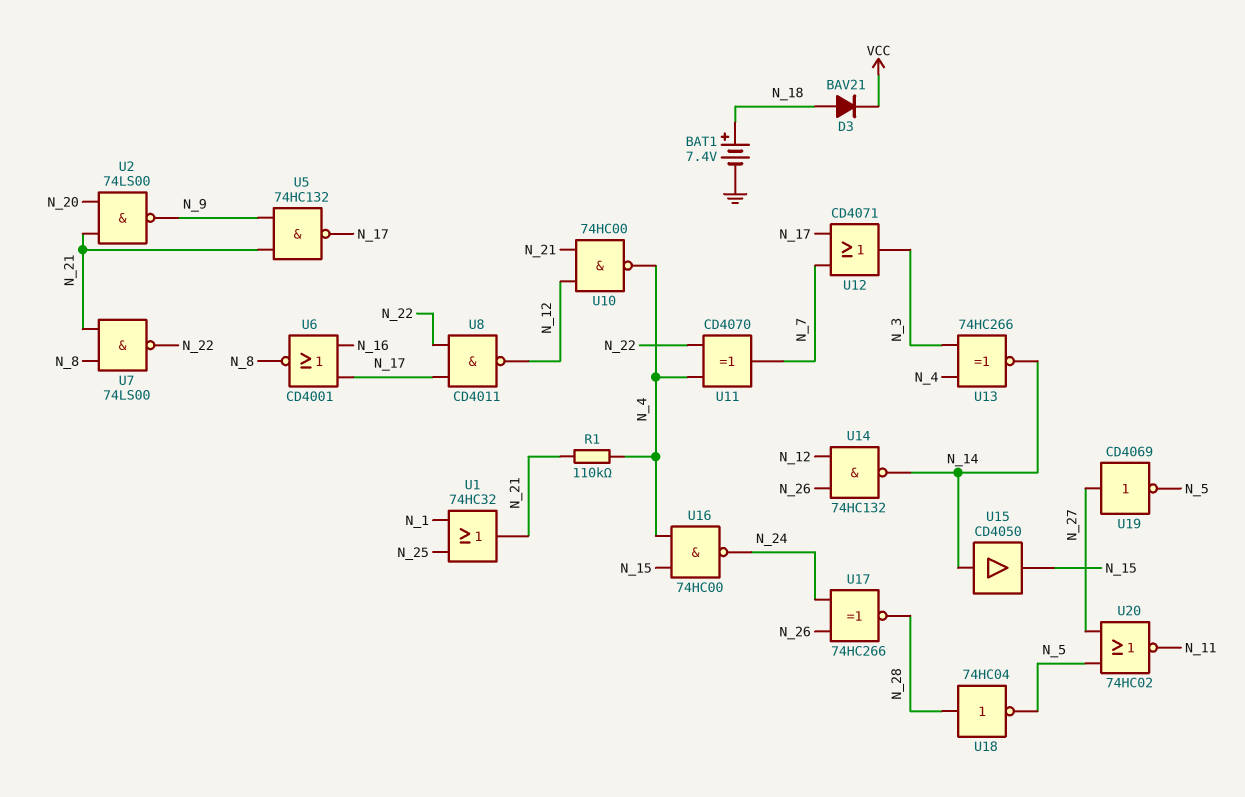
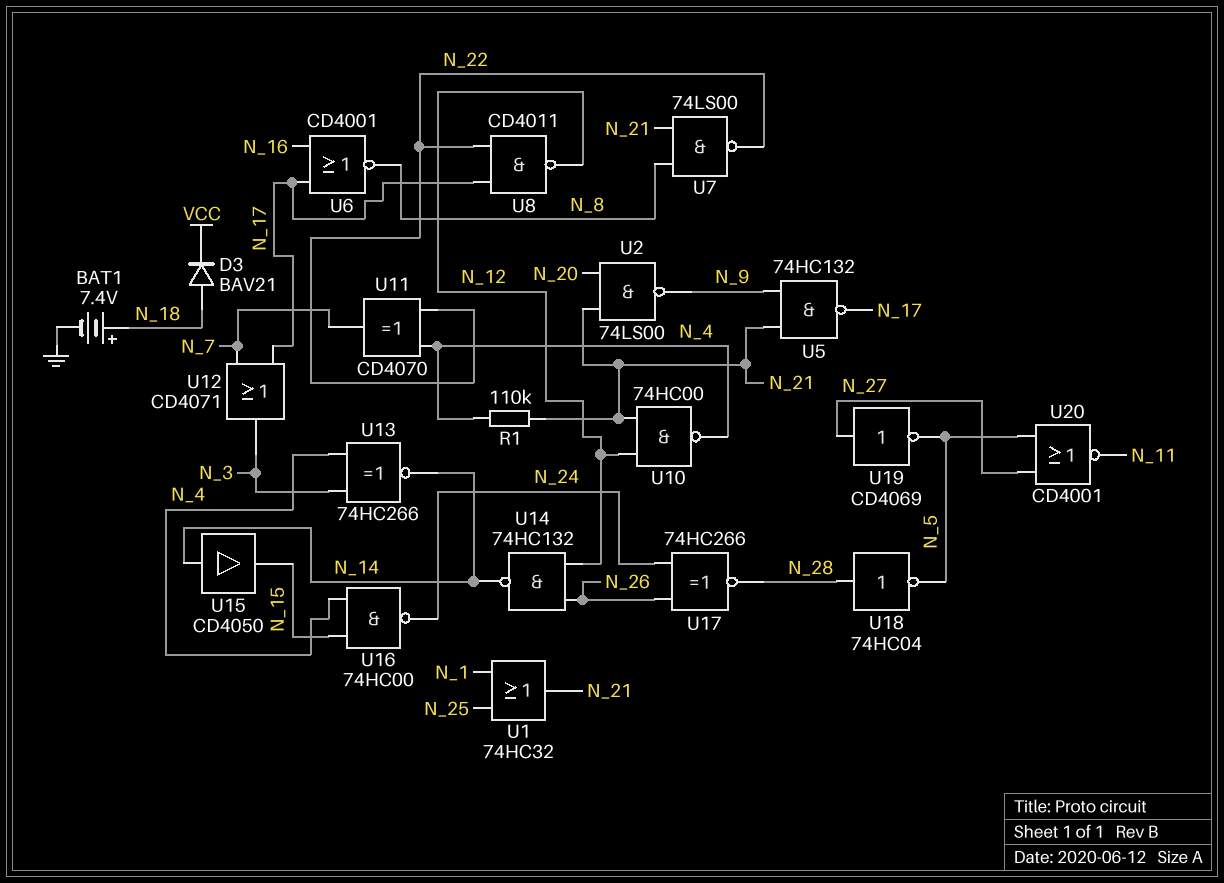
U20: NOR 74HC02 (in N_5, in N_27, out N_11) -> NOR CD4001 (in N_5, in N_27, out N_11)

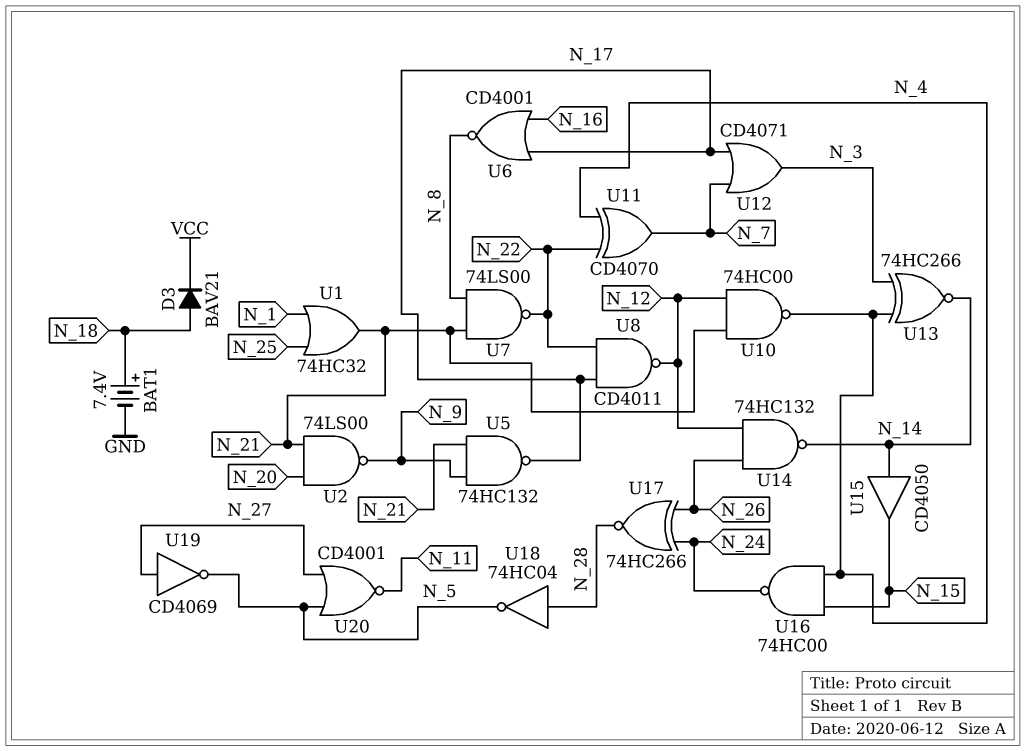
R1: 110k (N_4, N_21) -> none

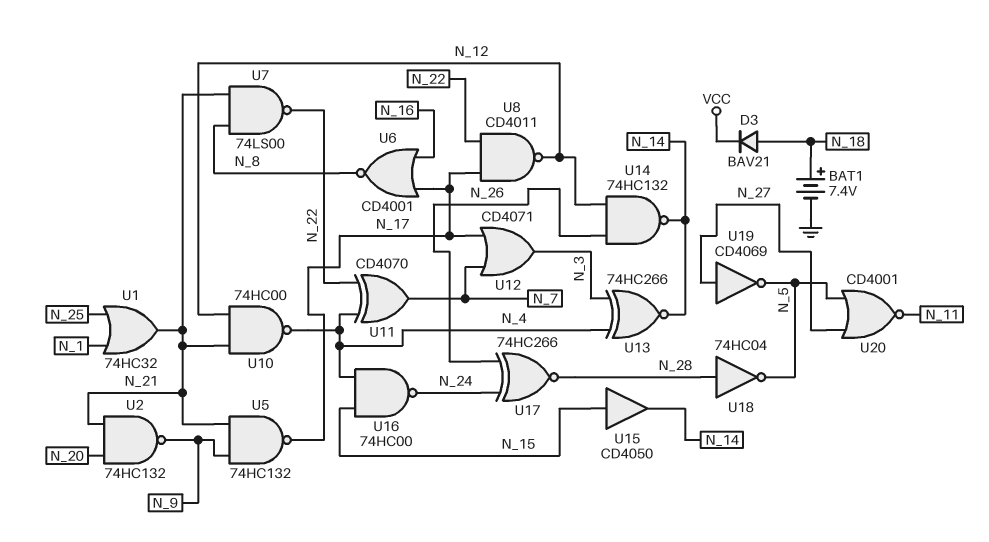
U2: NAND 74LS00 (in N_20, in N_21, out N_9) -> NAND 74HC132 (in N_20, in N_21, out N_9)
U15: buffer CD4050 (in N_14, out N_15) -> buffer CD4050 (in N_15, out N_14)

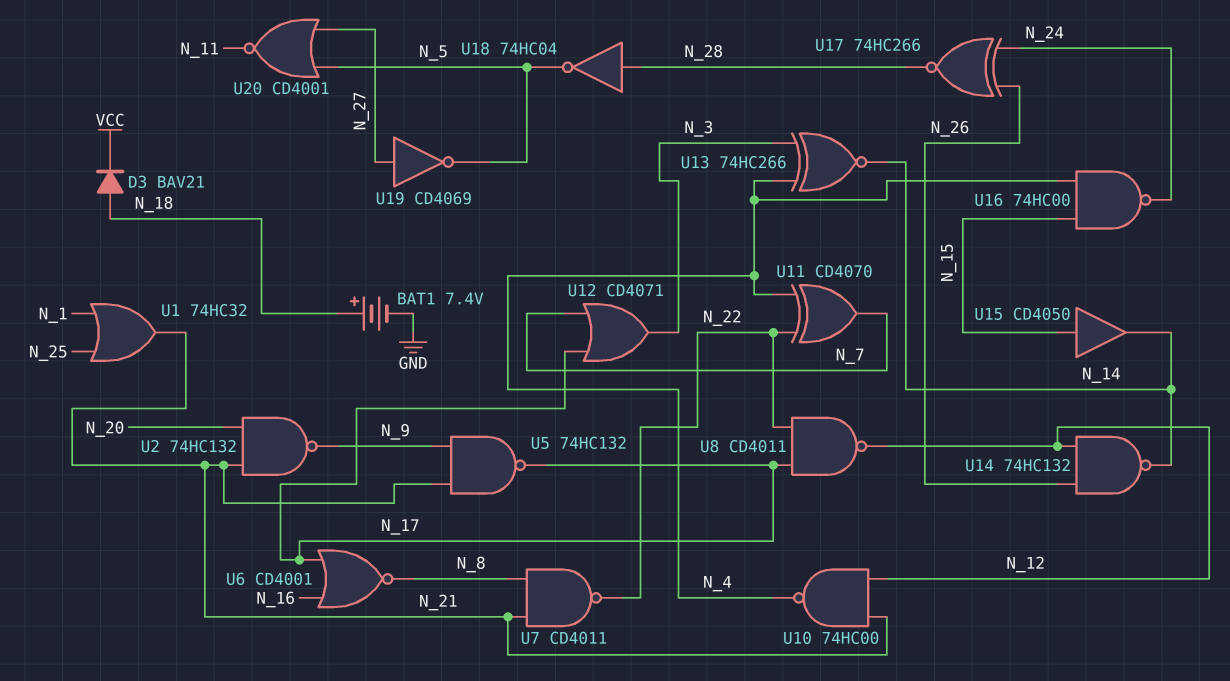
U7: NAND 74LS00 (in N_8, in N_21, out N_22) -> NAND CD4011 (in N_8, in N_21, out N_22)

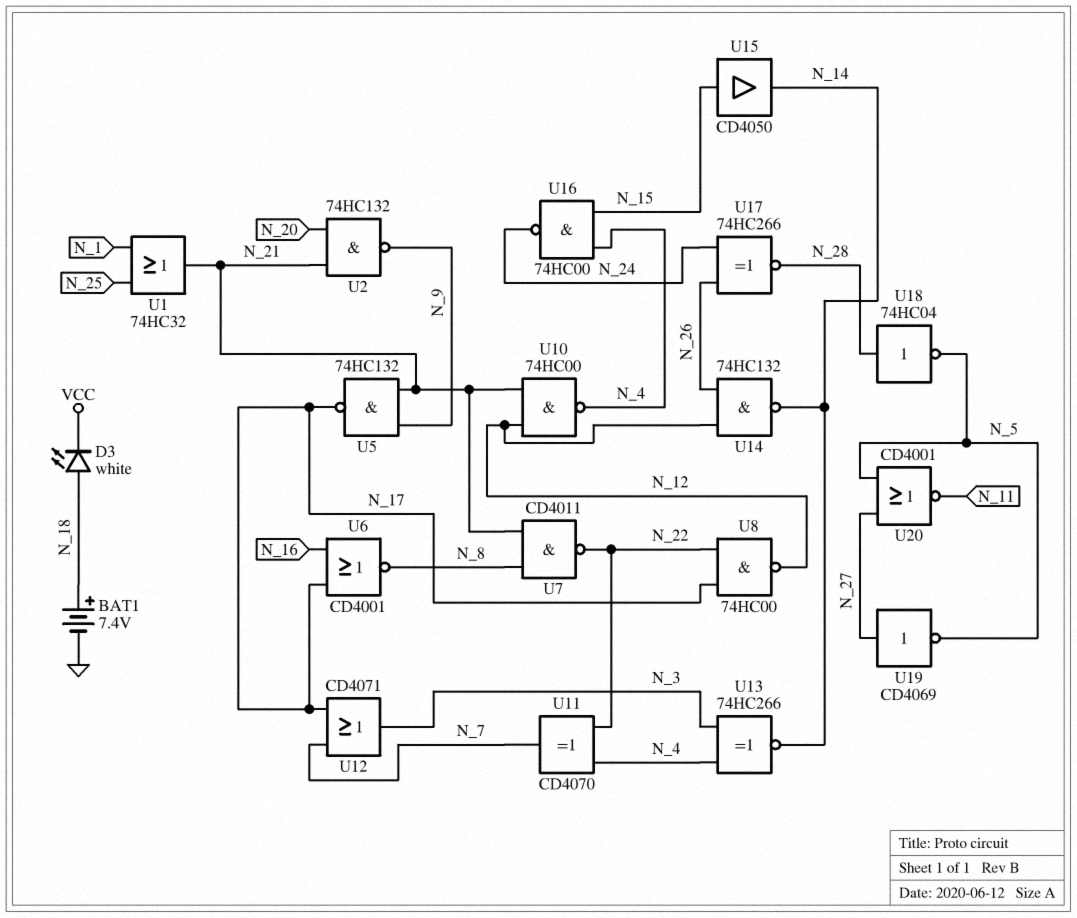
D3: diode BAV21 (A N_18, K VCC) -> LED white (A N_18, K VCC)
U8: NAND CD4011 (in N_17, in N_22, out N_12) -> NAND 74HC00 (in N_17, in N_22, out N_12)

